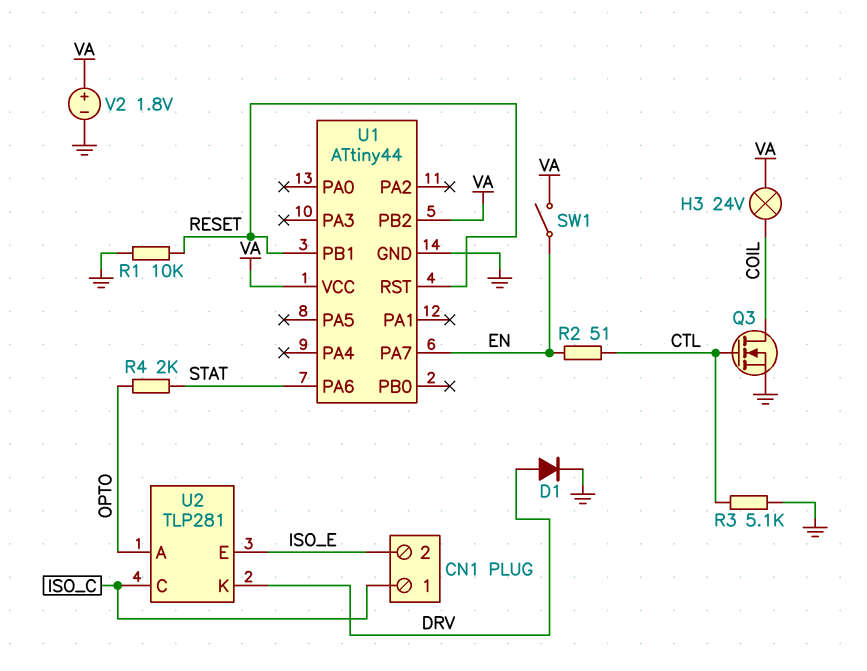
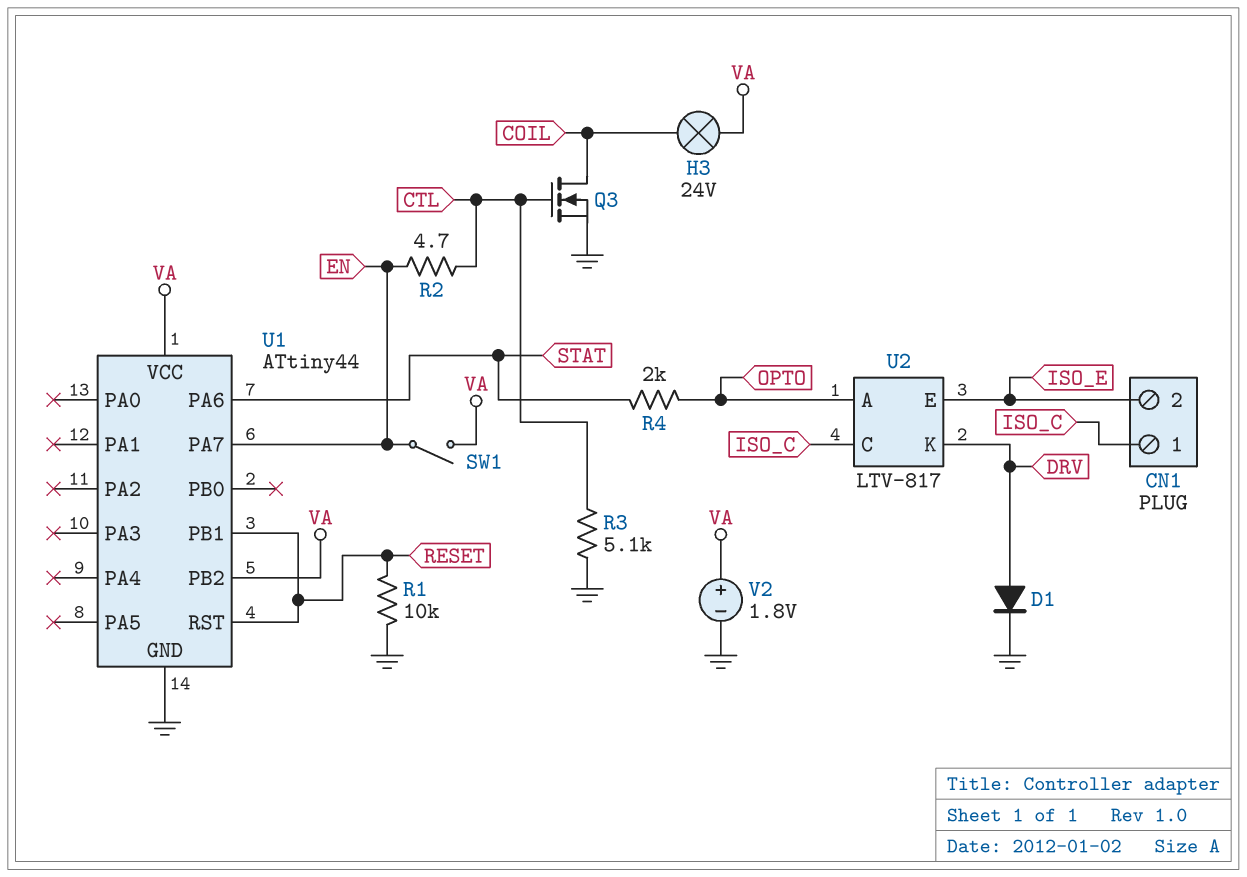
R2: 51 (CTL, EN) -> 4.7 (CTL, EN)
U2: TLP281 -> LTV-817

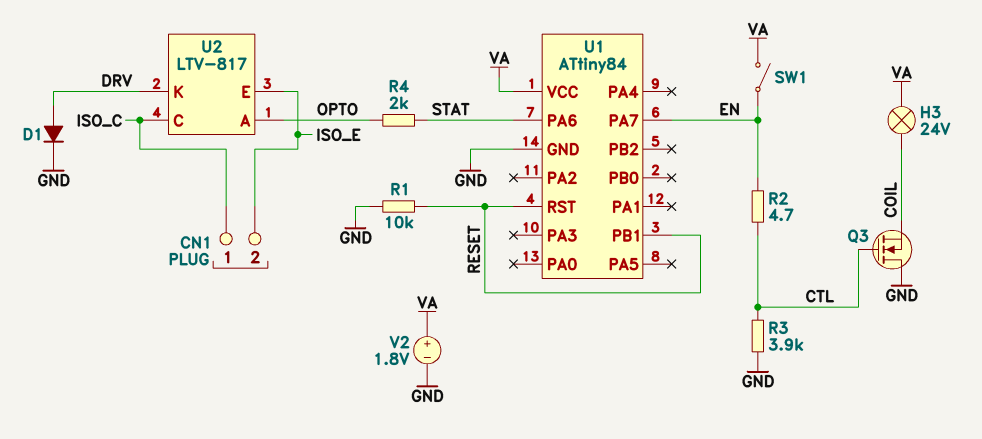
Q3: NMOS (G CTL, D COIL, S GND) -> NMOS (G CTL, D GND, S COIL)
R3: 5.1k (CTL, GND) -> 3.9k (CTL, GND)
U1: ATtiny44 -> ATtiny84
U1 pin PB2: VA -> none

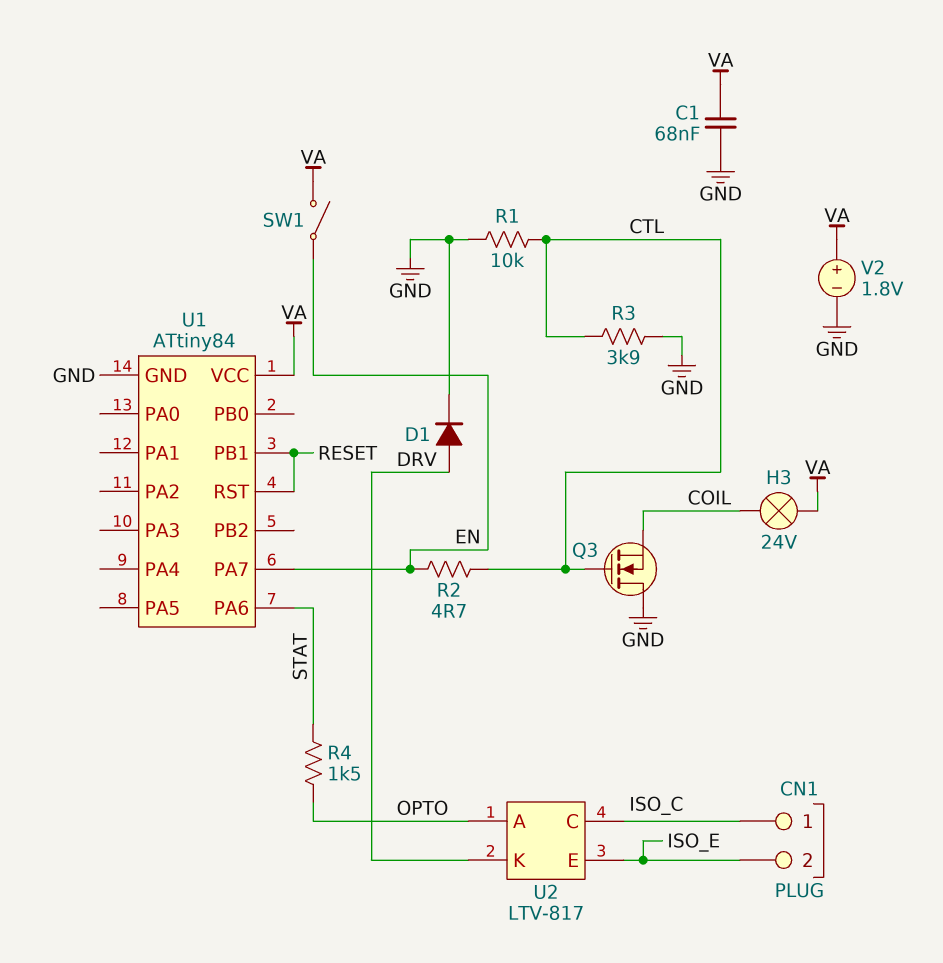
C1: none -> 68nF (GND, VA)
R1: 10k (GND, RESET) -> 10k (CTL, GND)
R4: 2k (OPTO, STAT) -> 1.5k (OPTO, STAT)

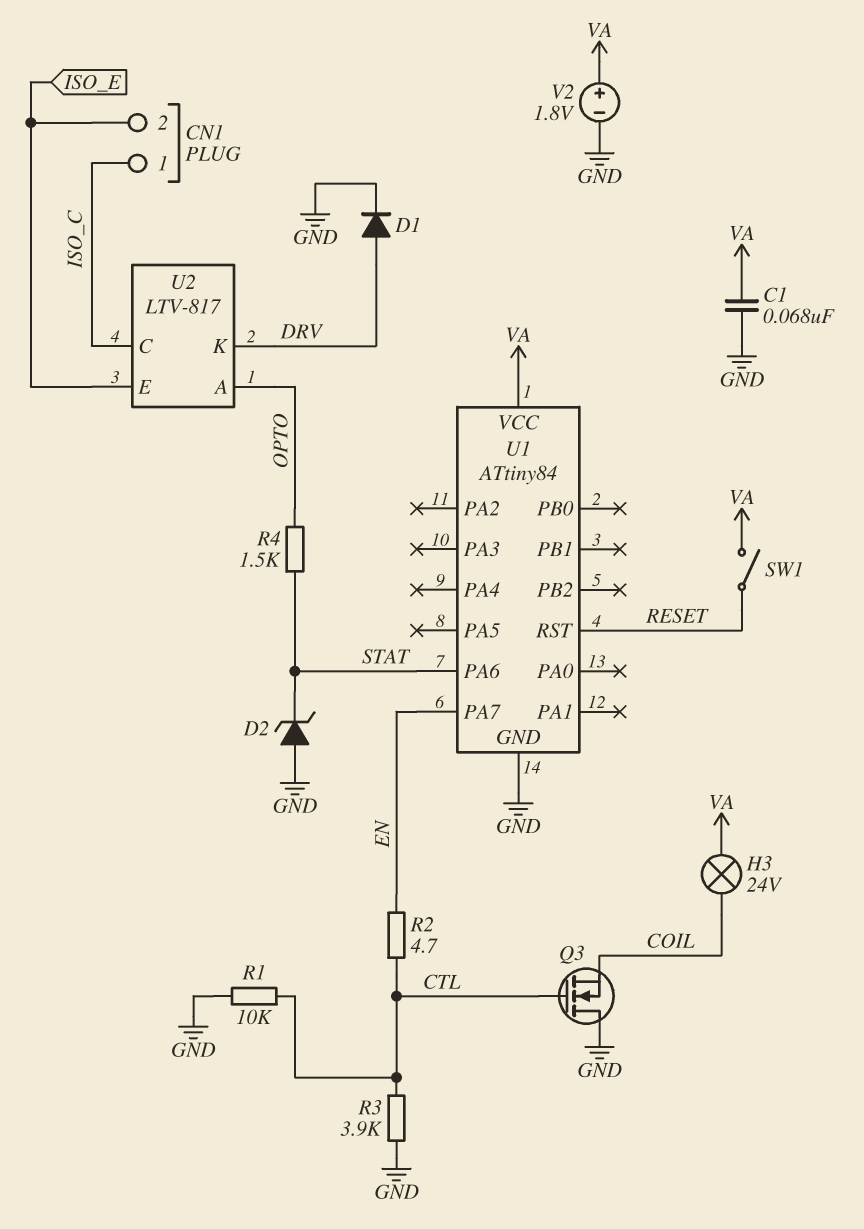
D2: none -> zener (A GND, K STAT)
SW1: switch (EN, VA) -> switch (RESET, VA)
U1 pin PB1: RESET -> none

